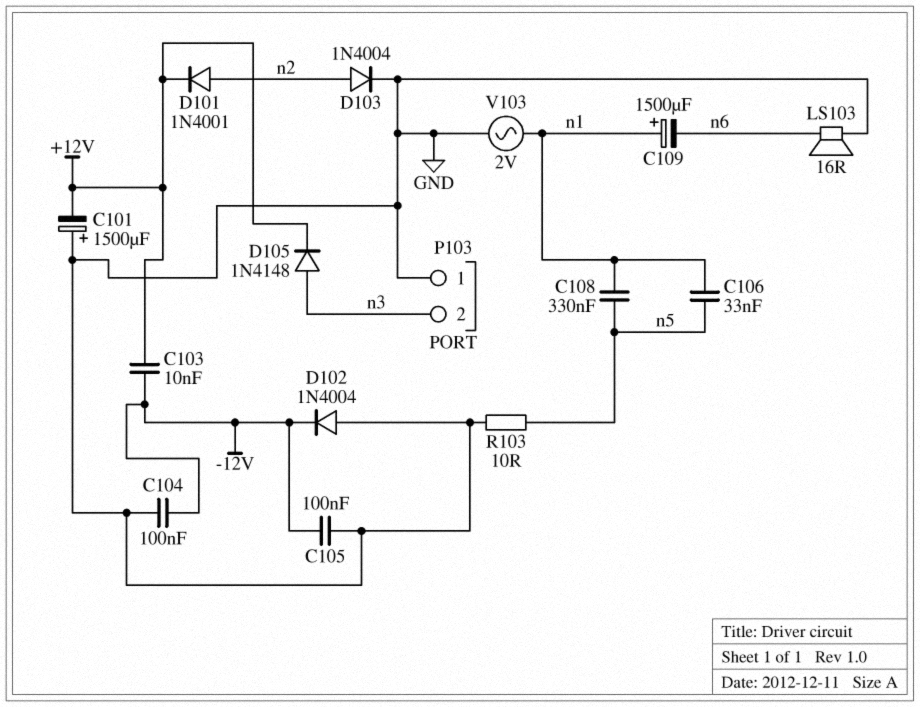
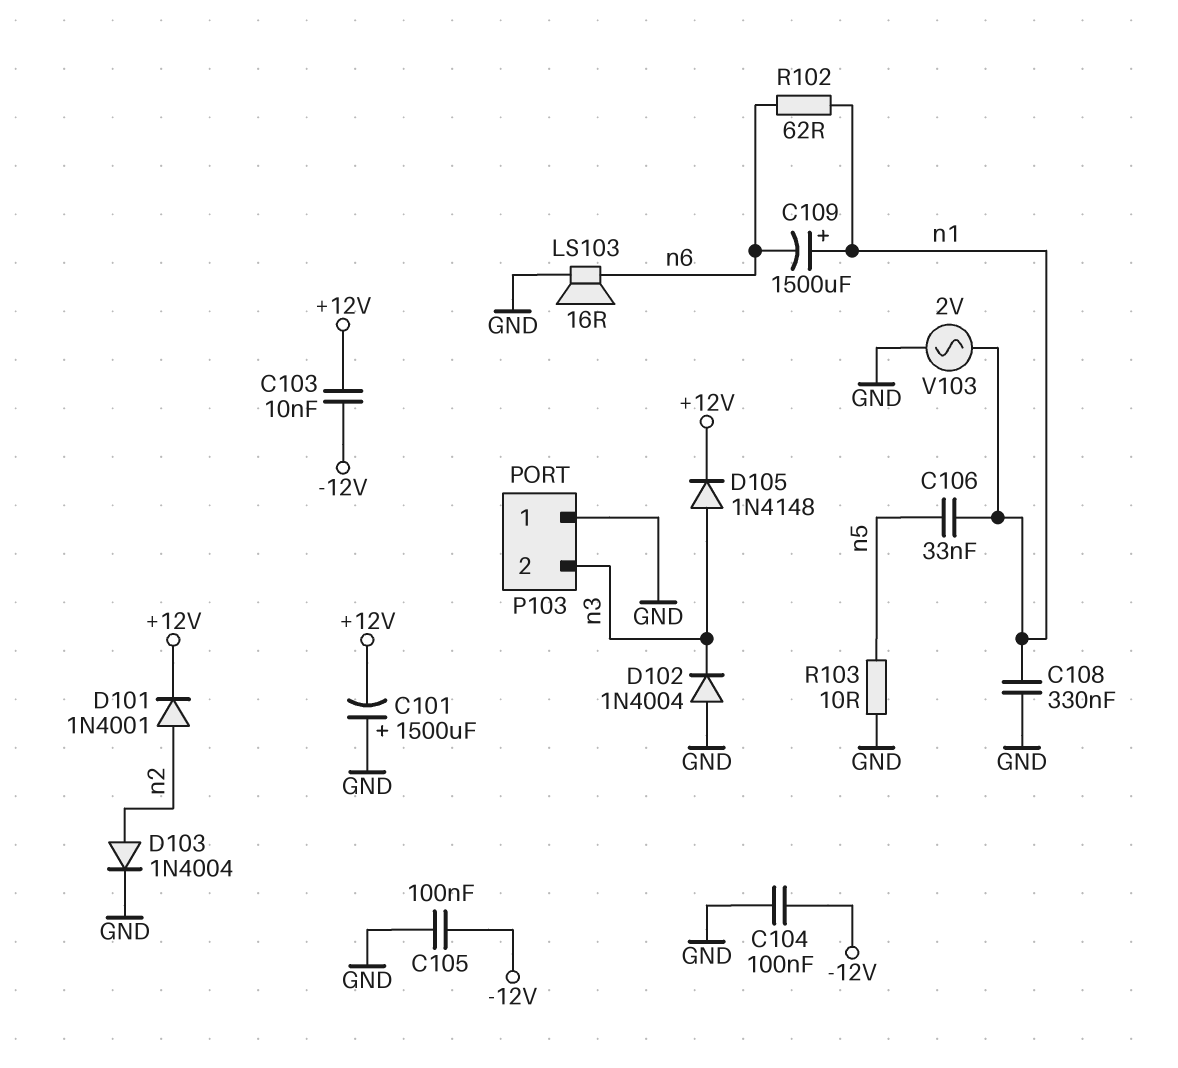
C108: 330nF (n1, n5) -> 330nF (GND, n1)
D102: diode 1N4004 (A GND, K -12V) -> diode 1N4004 (A GND, K n3)
R102: none -> 62 (n1, n6)

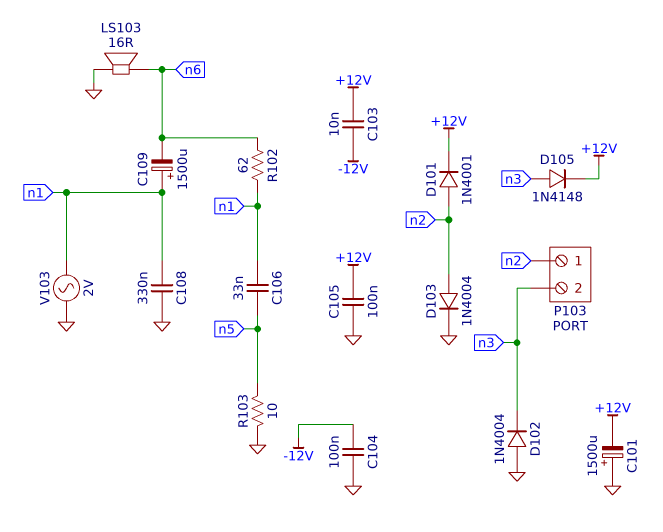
C105: 100nF (-12V, GND) -> 100nF (+12V, GND)
P103 pin 1: GND -> n2

